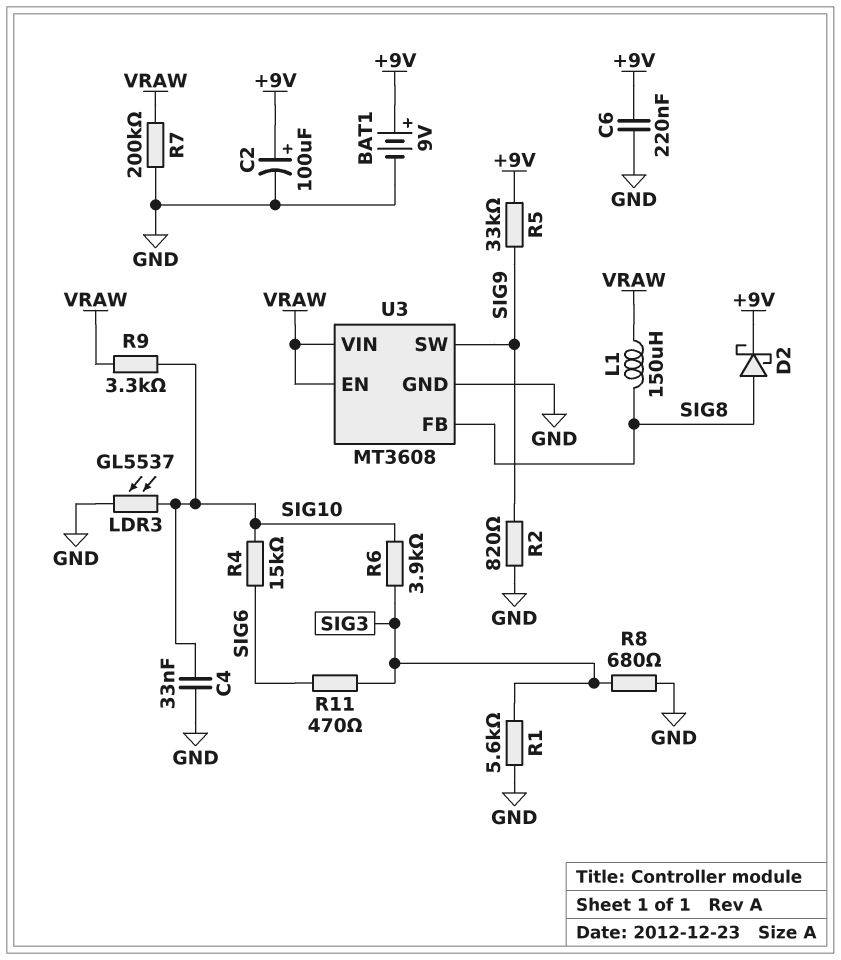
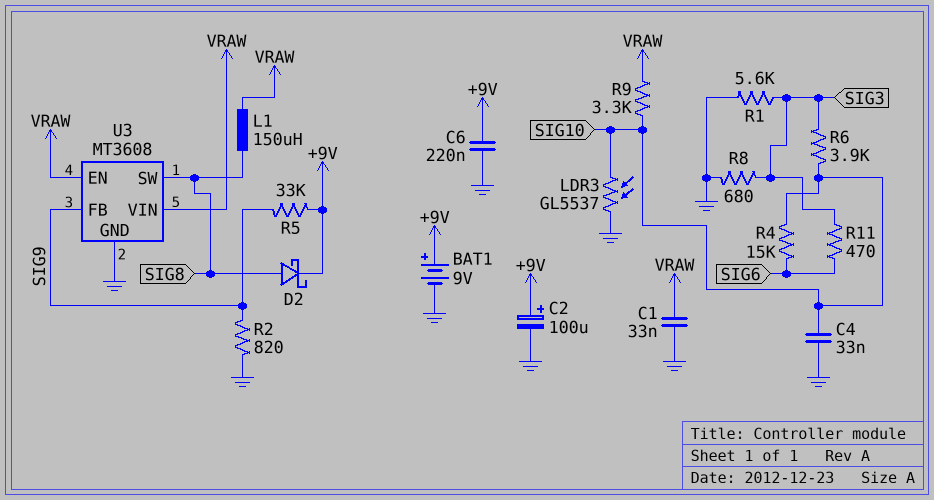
C1: none -> 33nF (GND, VRAW)
R7: 200k (GND, VRAW) -> none
U3 pin FB: SIG8 -> SIG9
U3 pin SW: SIG9 -> SIG8

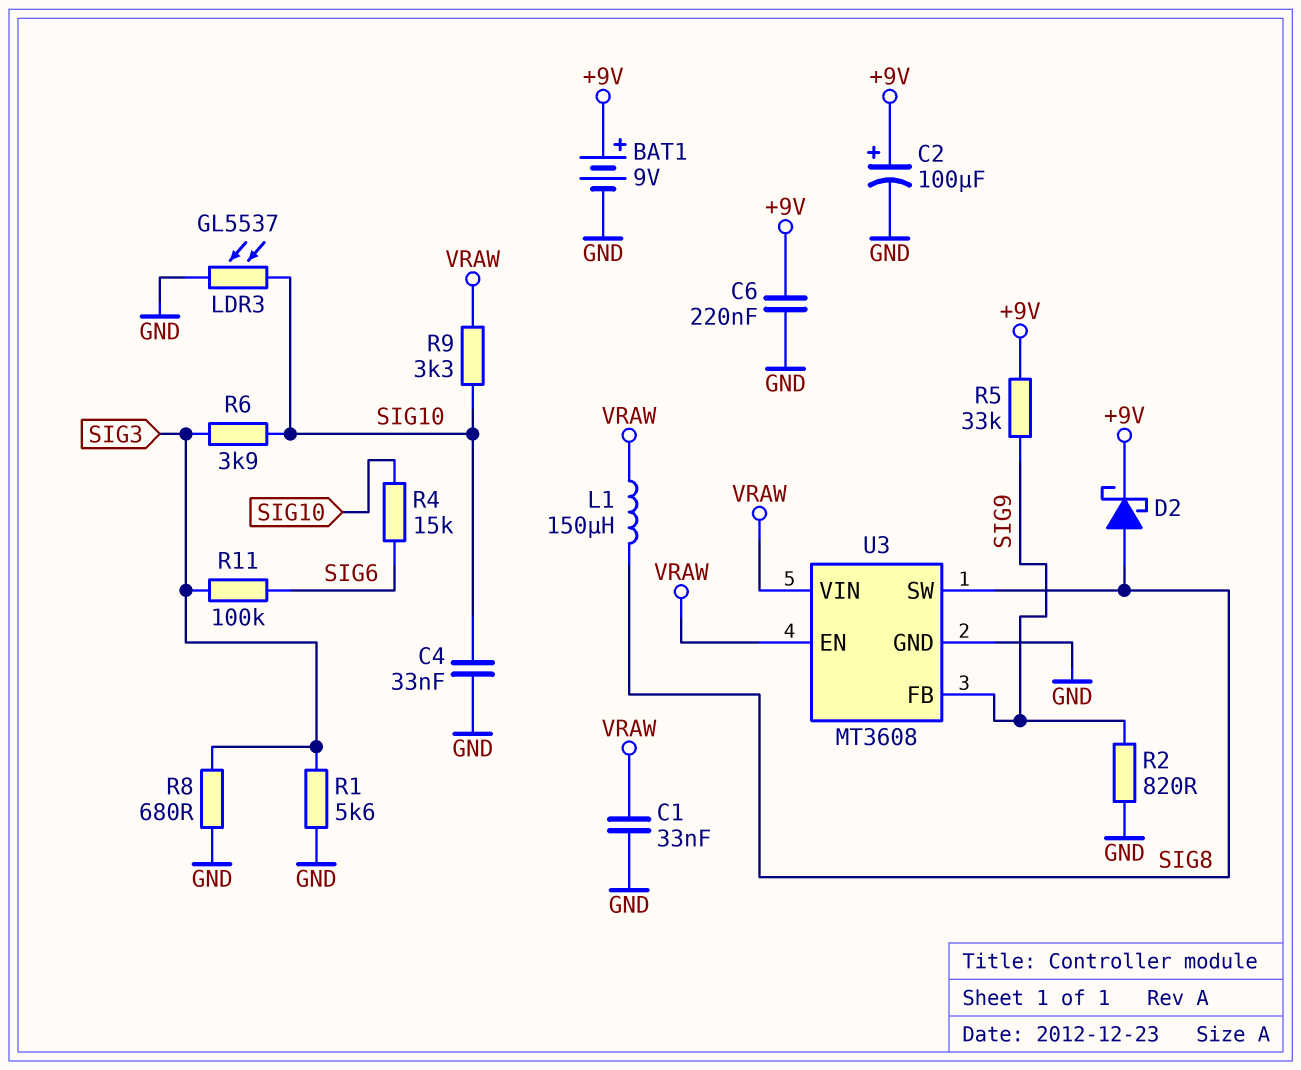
R11: 470 (SIG3, SIG6) -> 100k (SIG3, SIG6)

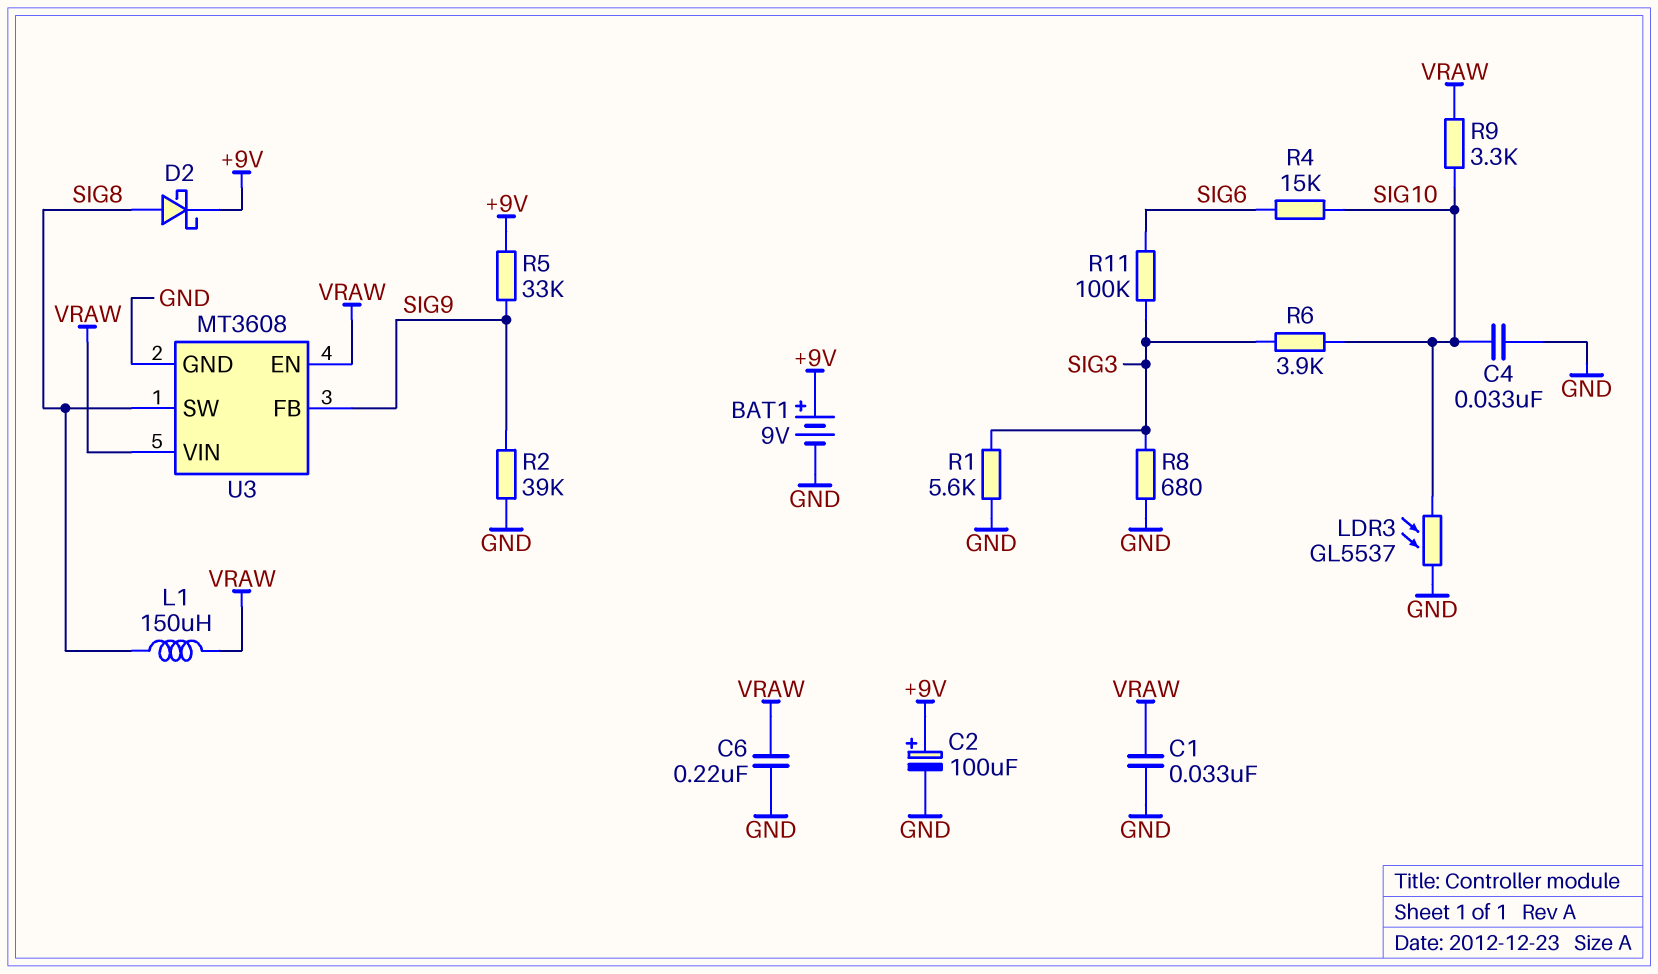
C6: 220nF (+9V, GND) -> 220nF (GND, VRAW)
R2: 820 (GND, SIG9) -> 39k (GND, SIG9)

